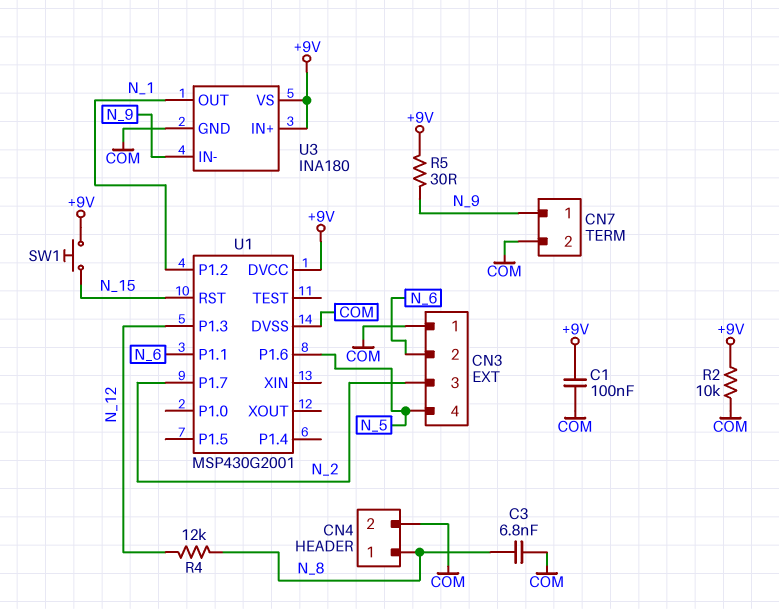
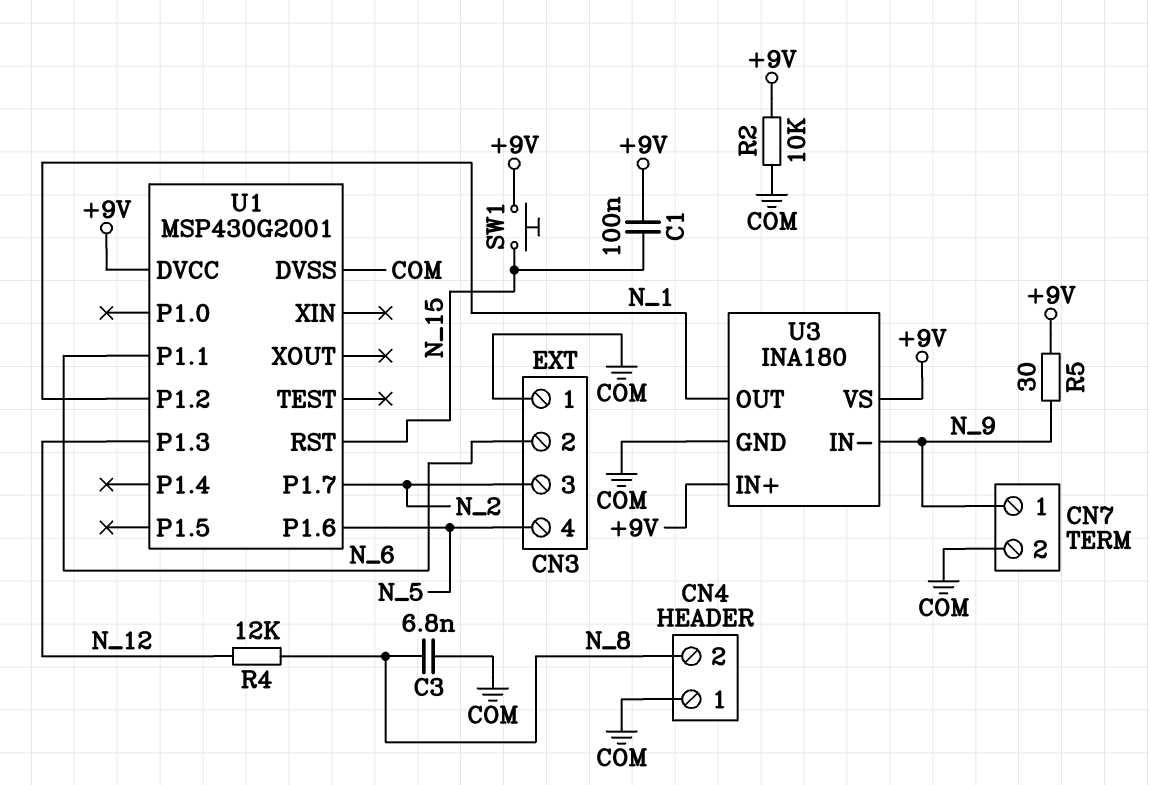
C1: 100nF (+9V, COM) -> 100nF (+9V, N_15)
CN4 pin 1: N_8 -> COM
CN4 pin 2: COM -> N_8

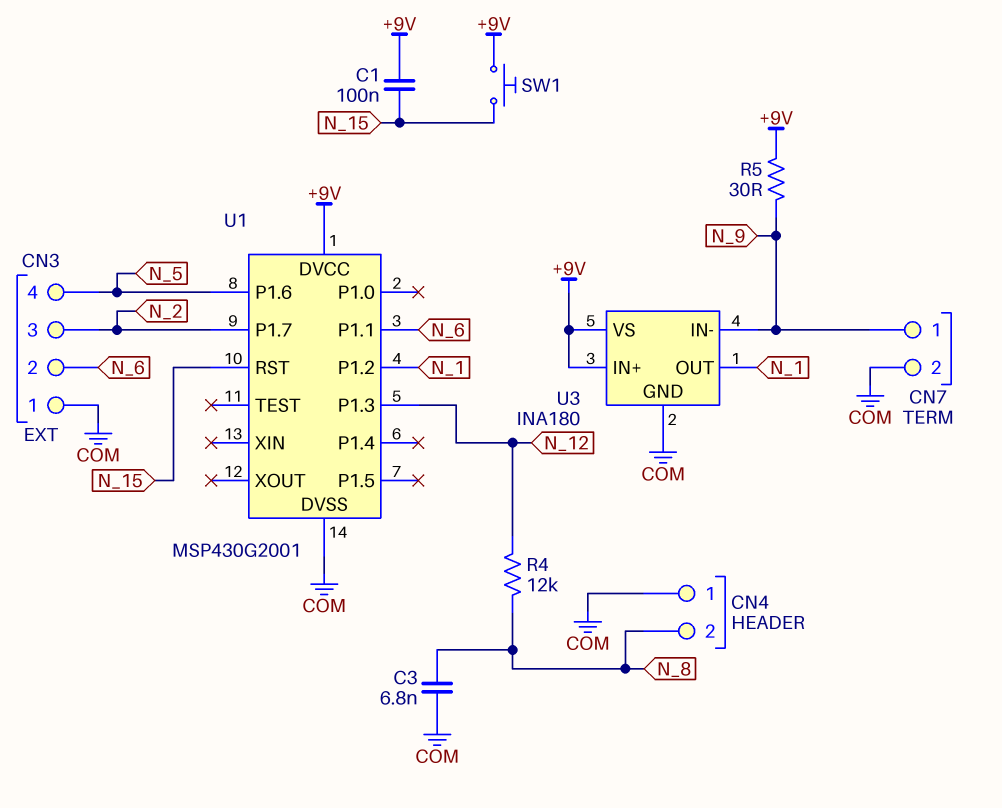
R2: 10k (+9V, COM) -> none

